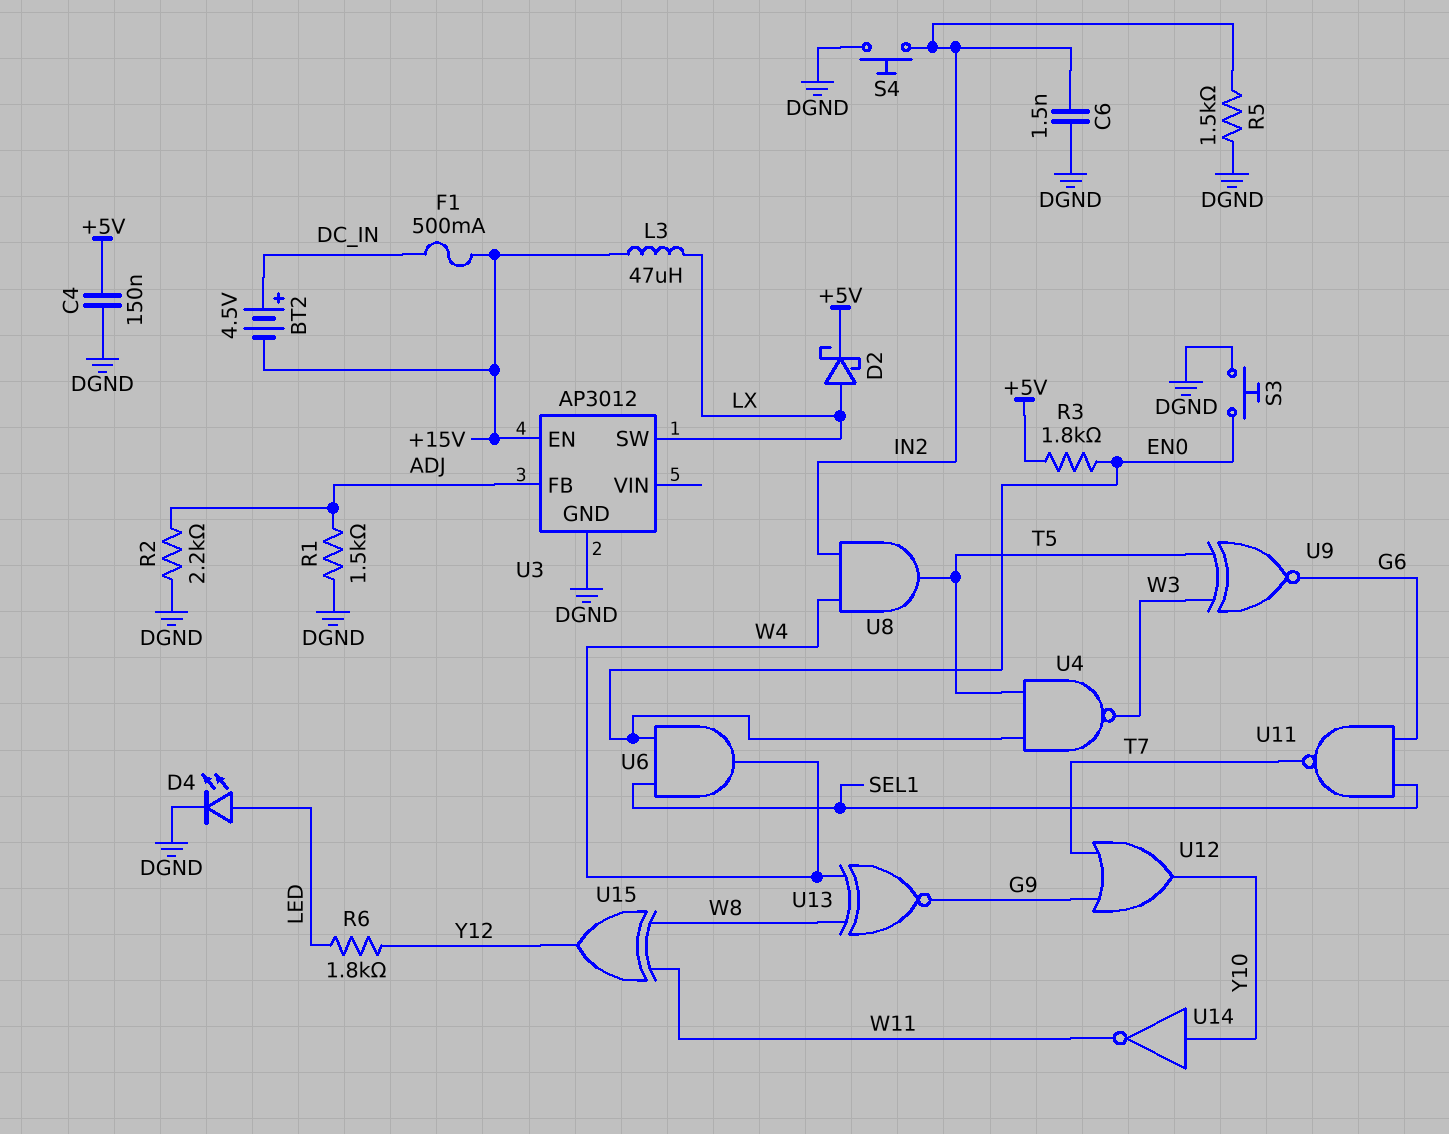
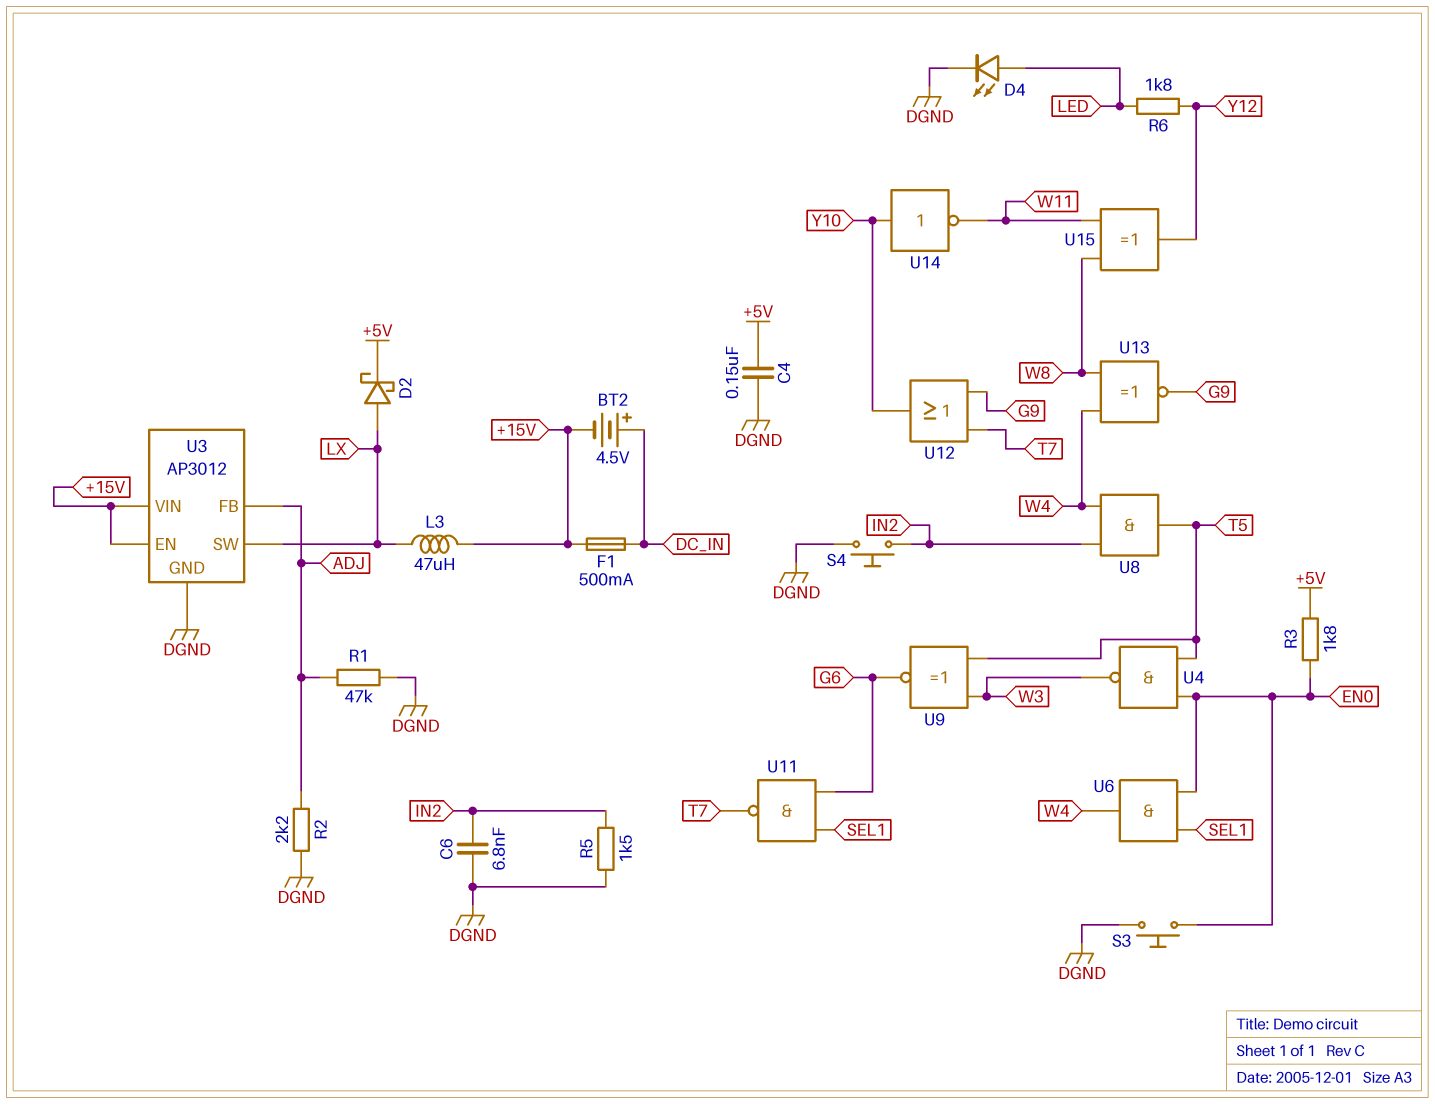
C6: 1.5nF (DGND, IN2) -> 6.8nF (DGND, IN2)
R1: 1.5k (ADJ, DGND) -> 47k (ADJ, DGND)
U3 pin VIN: none -> +15V

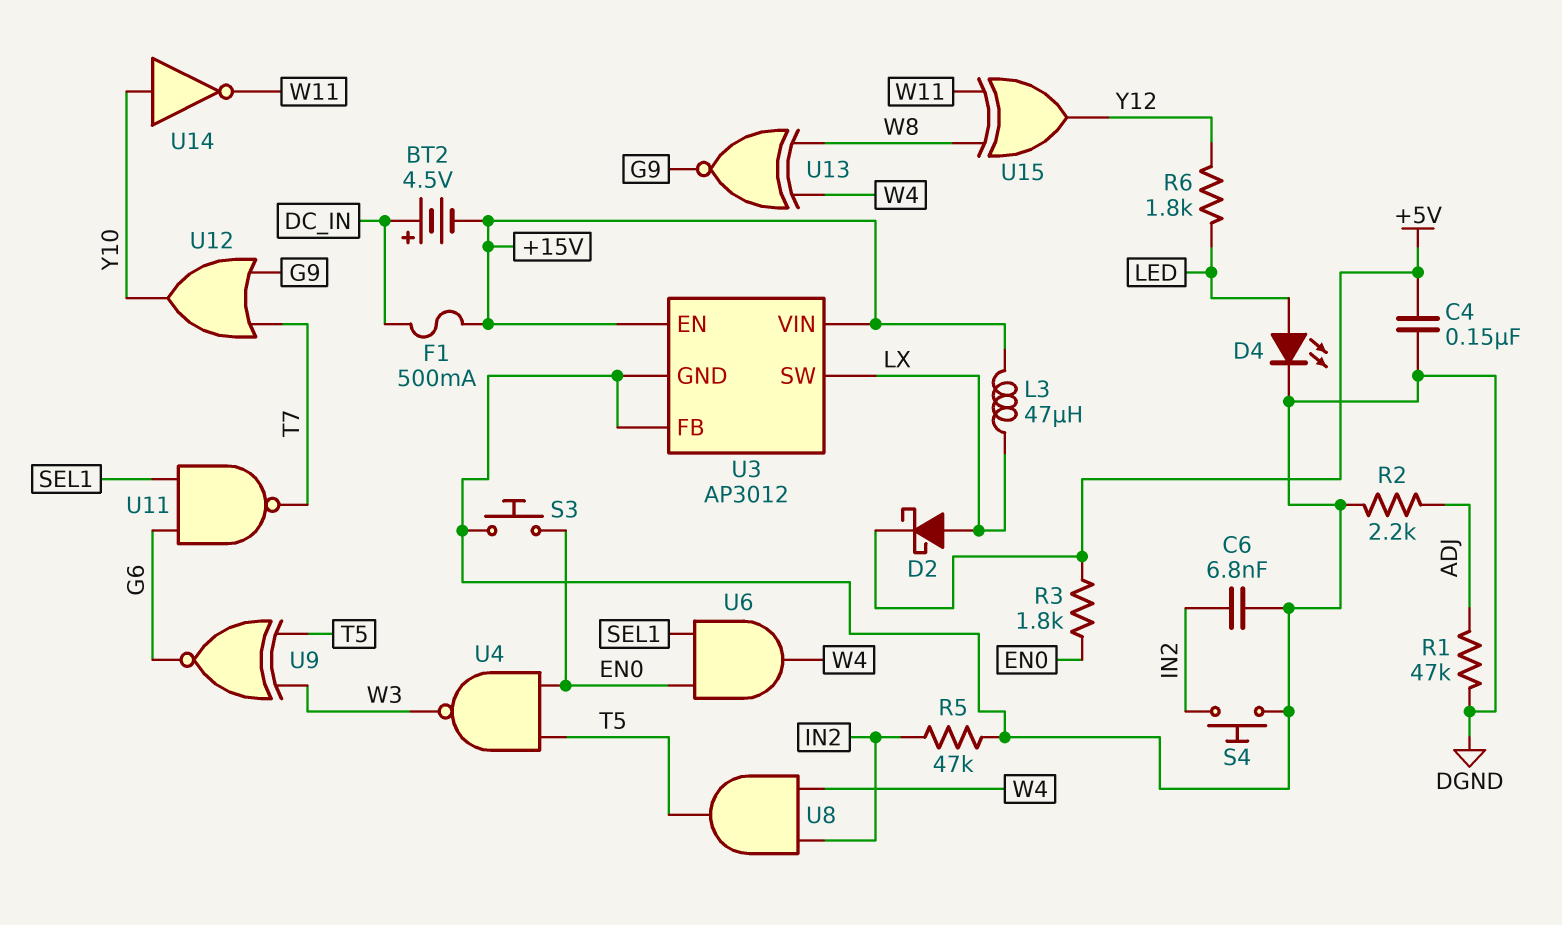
R5: 1.5k (DGND, IN2) -> 47k (DGND, IN2)
U3 pin FB: ADJ -> DGND

